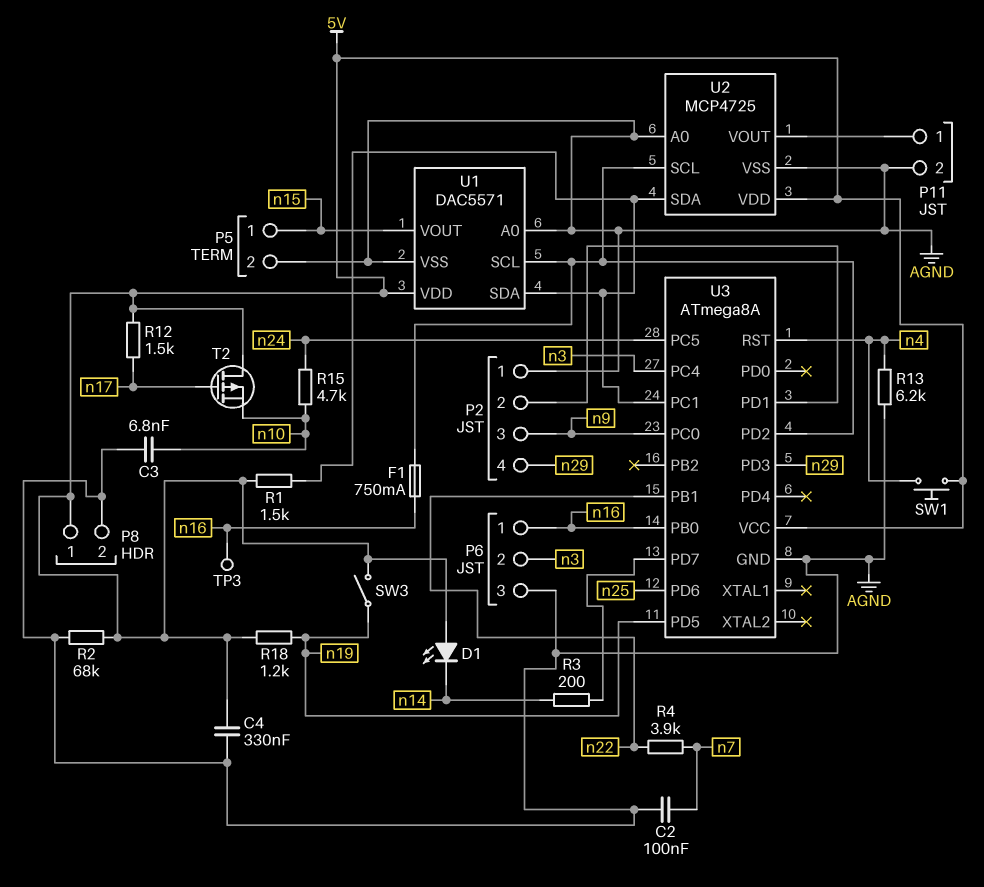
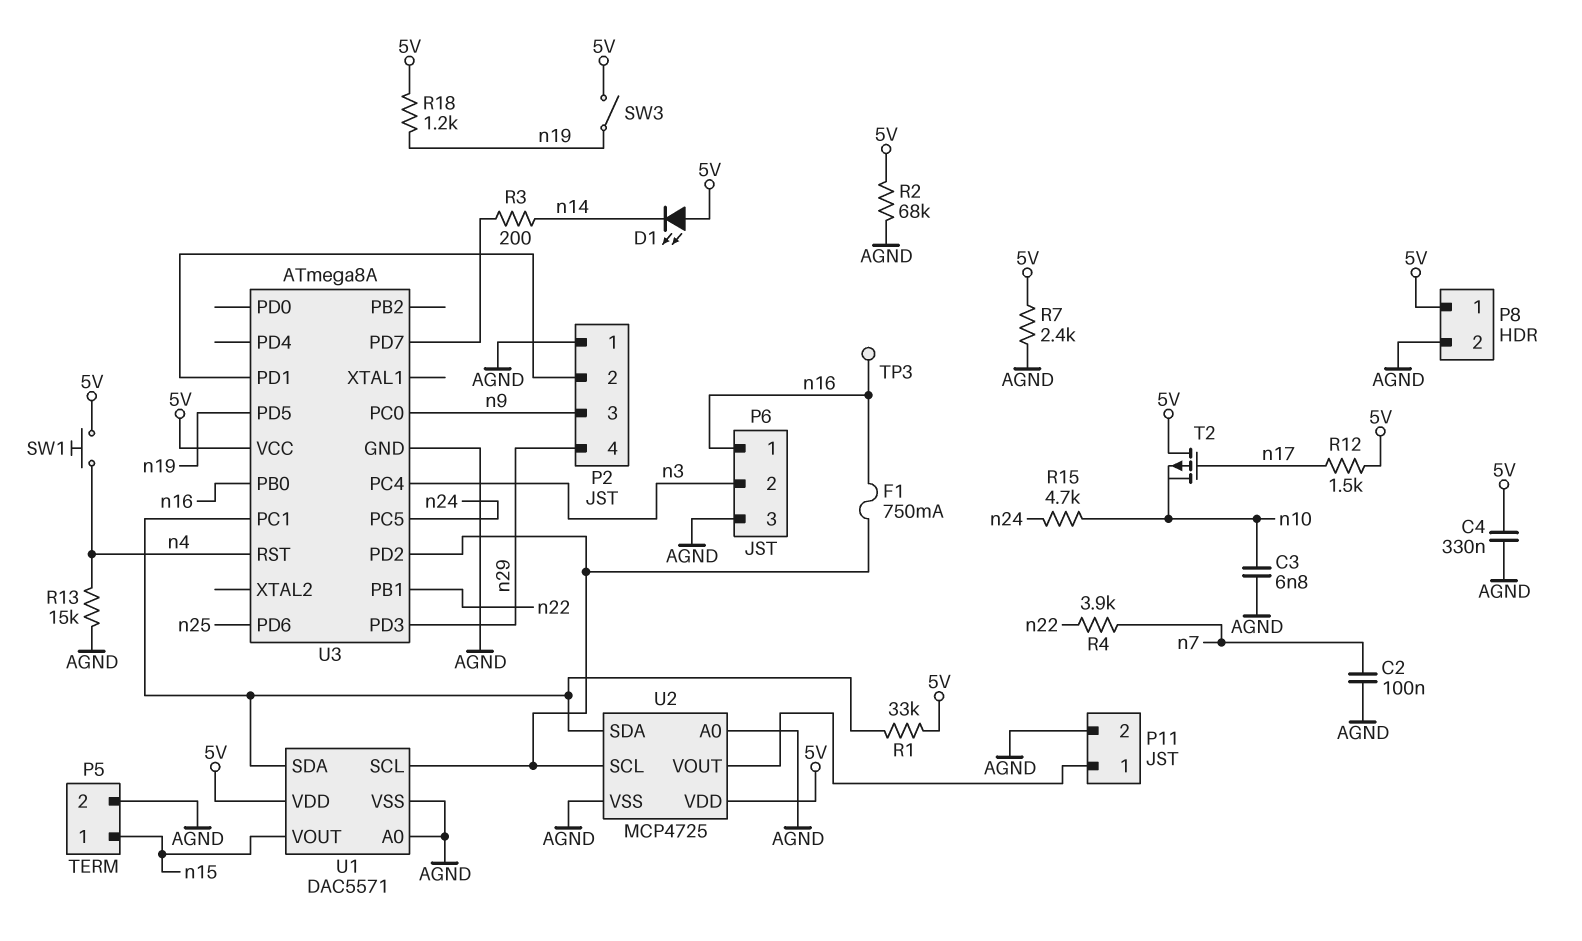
R1: 1.5k (5V, U1/SDA) -> 33k (5V, U1/SDA)
R7: none -> 2.4k (5V, AGND)
R13: 6.2k (AGND, n4) -> 15k (AGND, n4)

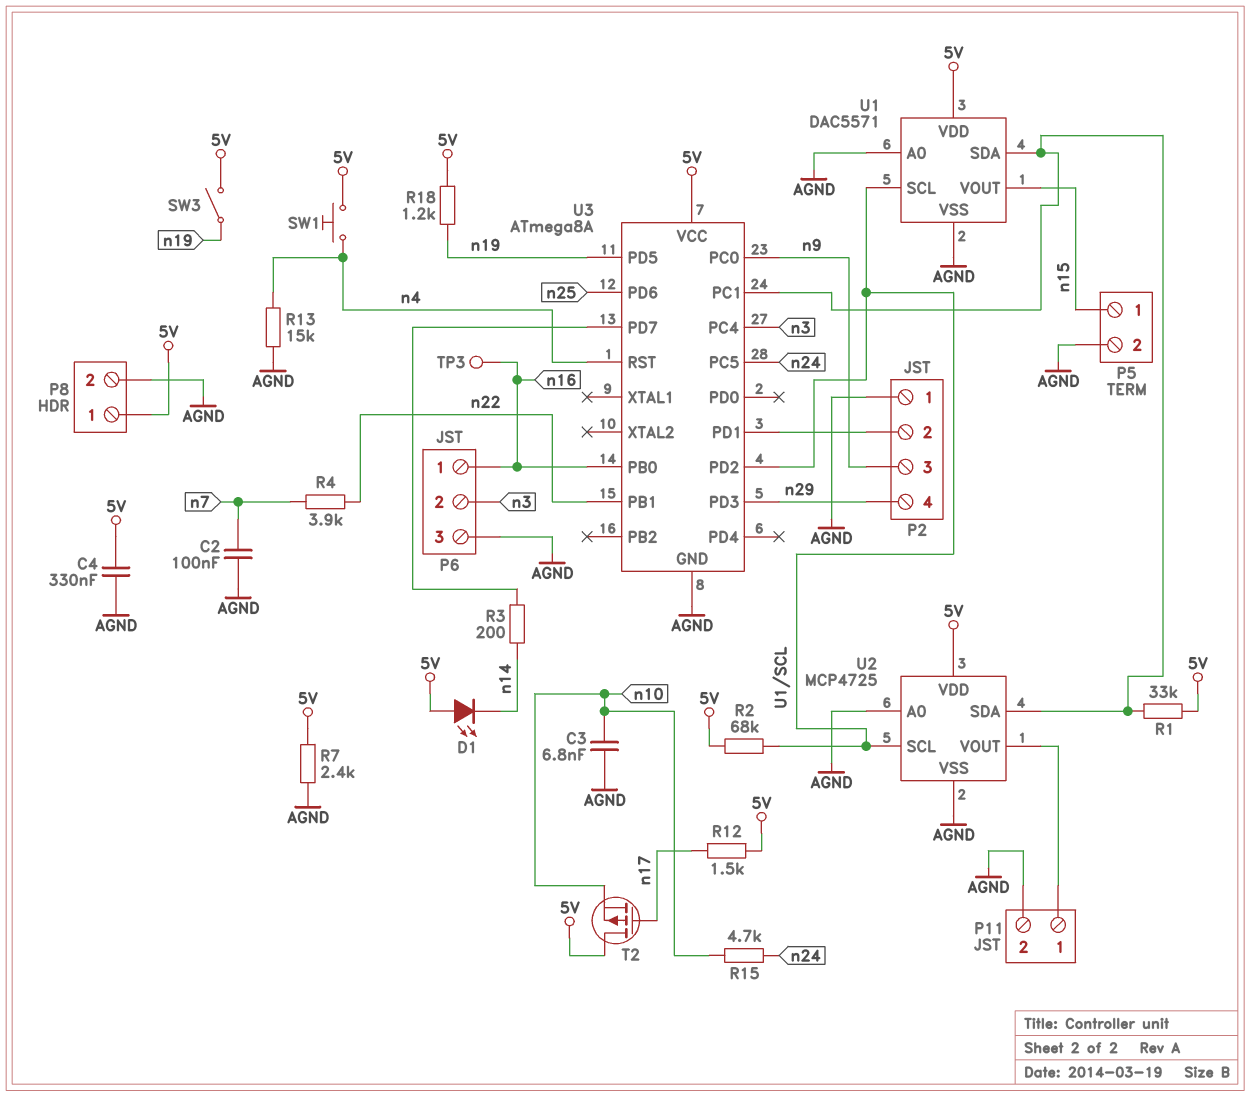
F1: 750mA (U1/SCL, n16) -> none
R2: 68k (5V, AGND) -> 68k (5V, U1/SCL)

